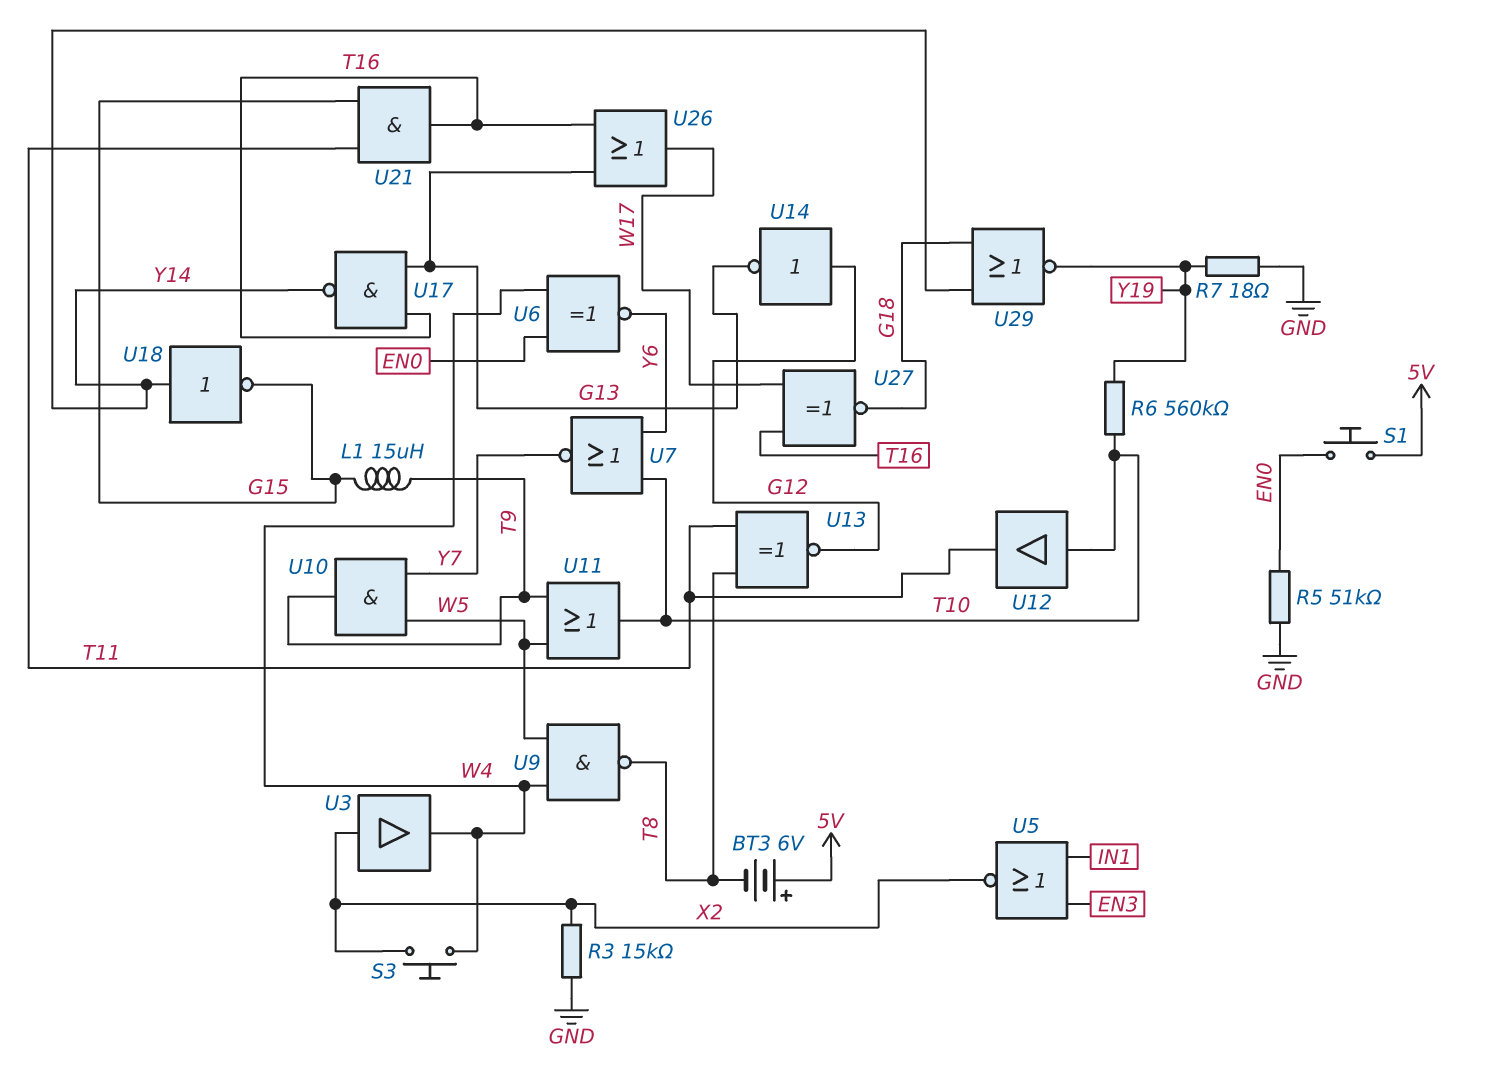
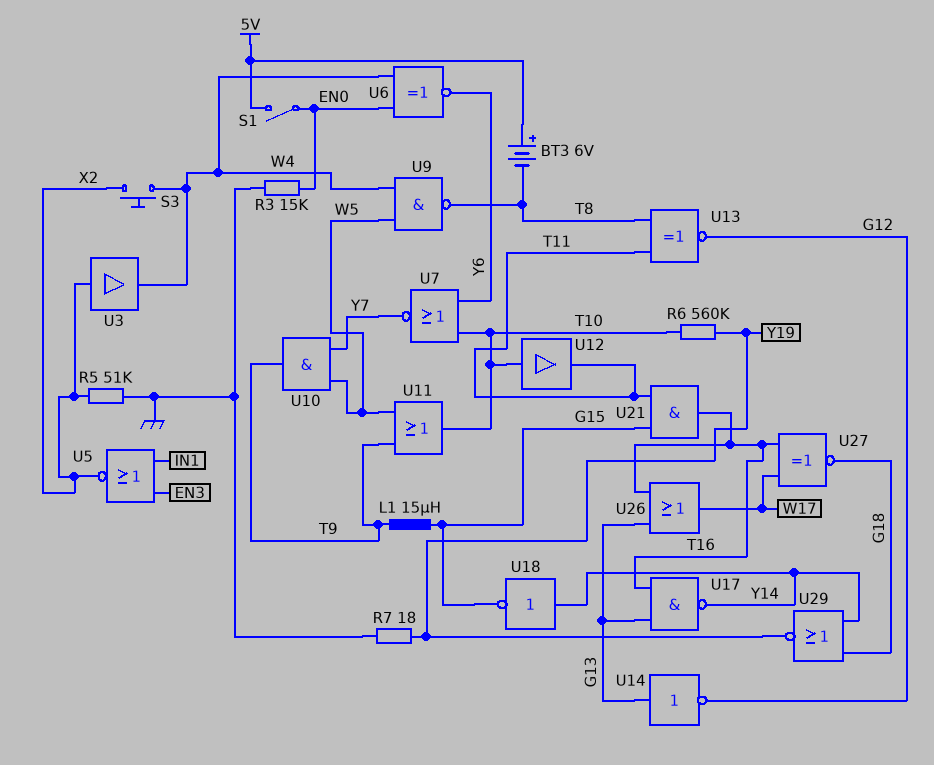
R3: 15k (GND, X2) -> 15k (EN0, GND)
R5: 51k (EN0, GND) -> 51k (GND, X2)
S1: button (5V, EN0) -> switch (5V, EN0)
U14: NOT (in G12, out G13) -> NOT (in G13, out G12)

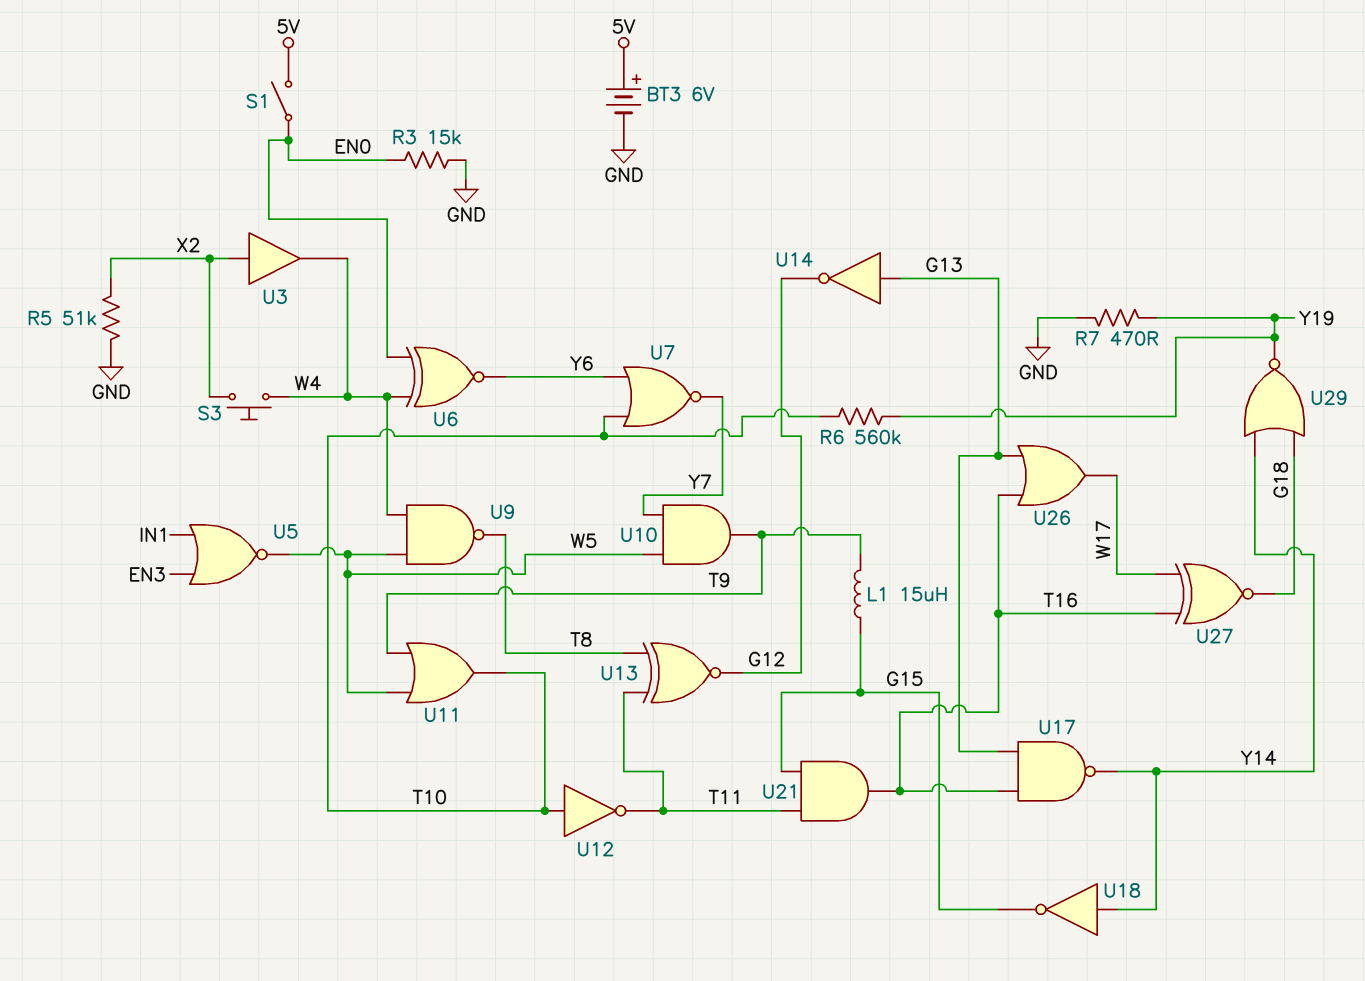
BT3: 6V (plus 5V, minus T8) -> 6V (plus 5V, minus GND)
R7: 18 (GND, Y19) -> 470 (GND, Y19)
U5: NOR (in EN3, in IN1, out X2) -> NOR (in EN3, in IN1, out W5)
U12: buffer (in T10, out T11) -> NOT (in T10, out T11)

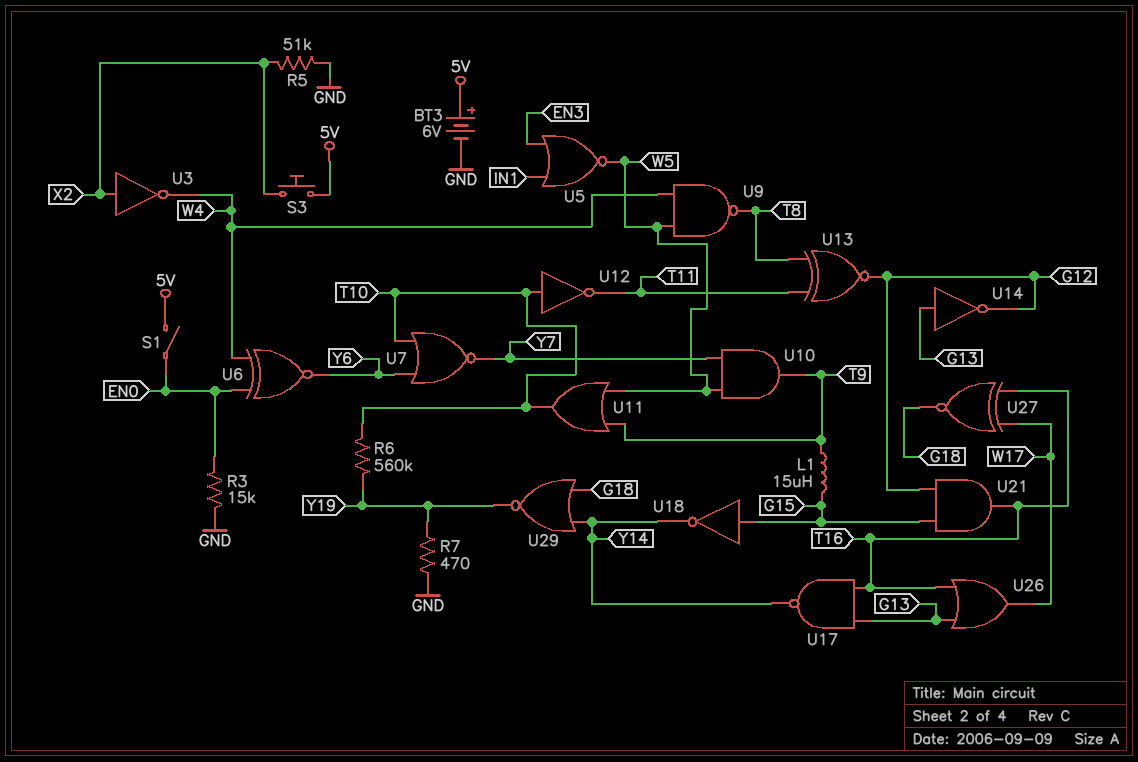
S3: button (W4, X2) -> button (5V, X2)
U3: buffer (in X2, out W4) -> NOT (in X2, out W4)
U18: NOT (in Y14, out G15) -> NOT (in G15, out Y14)
U21: AND (in G15, in T11, out T16) -> AND (in G12, in G15, out T16)

